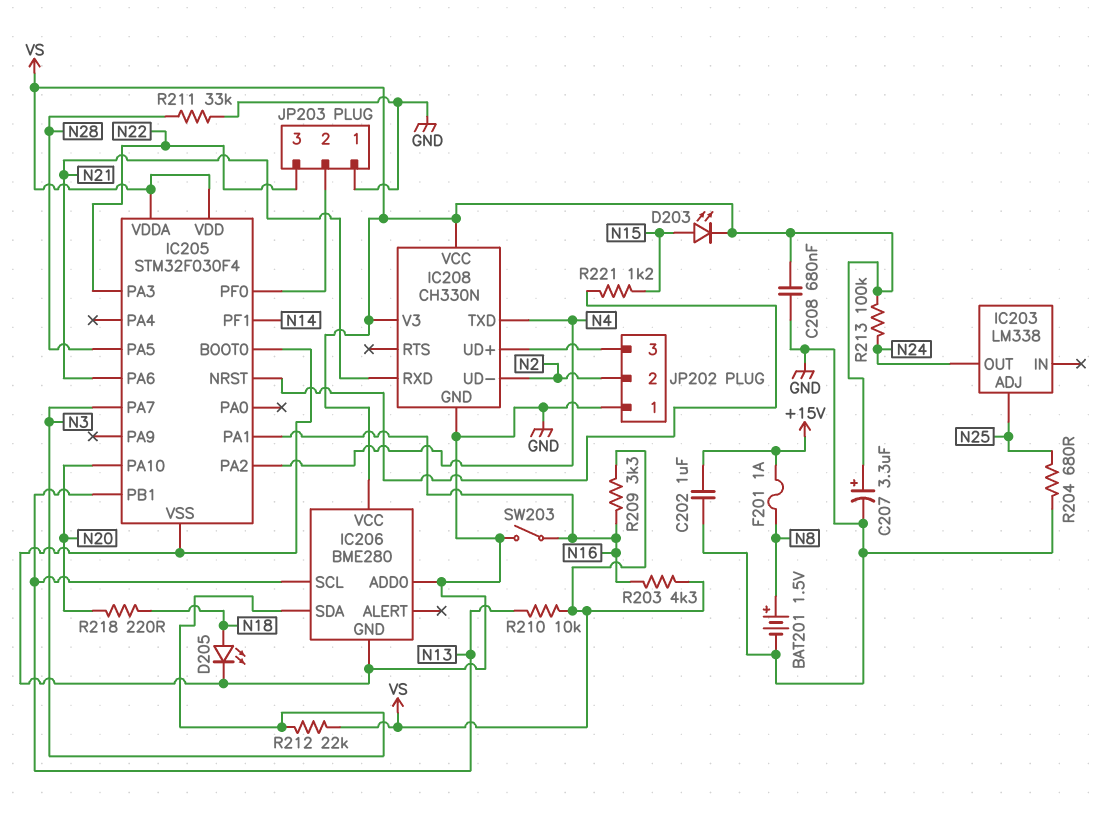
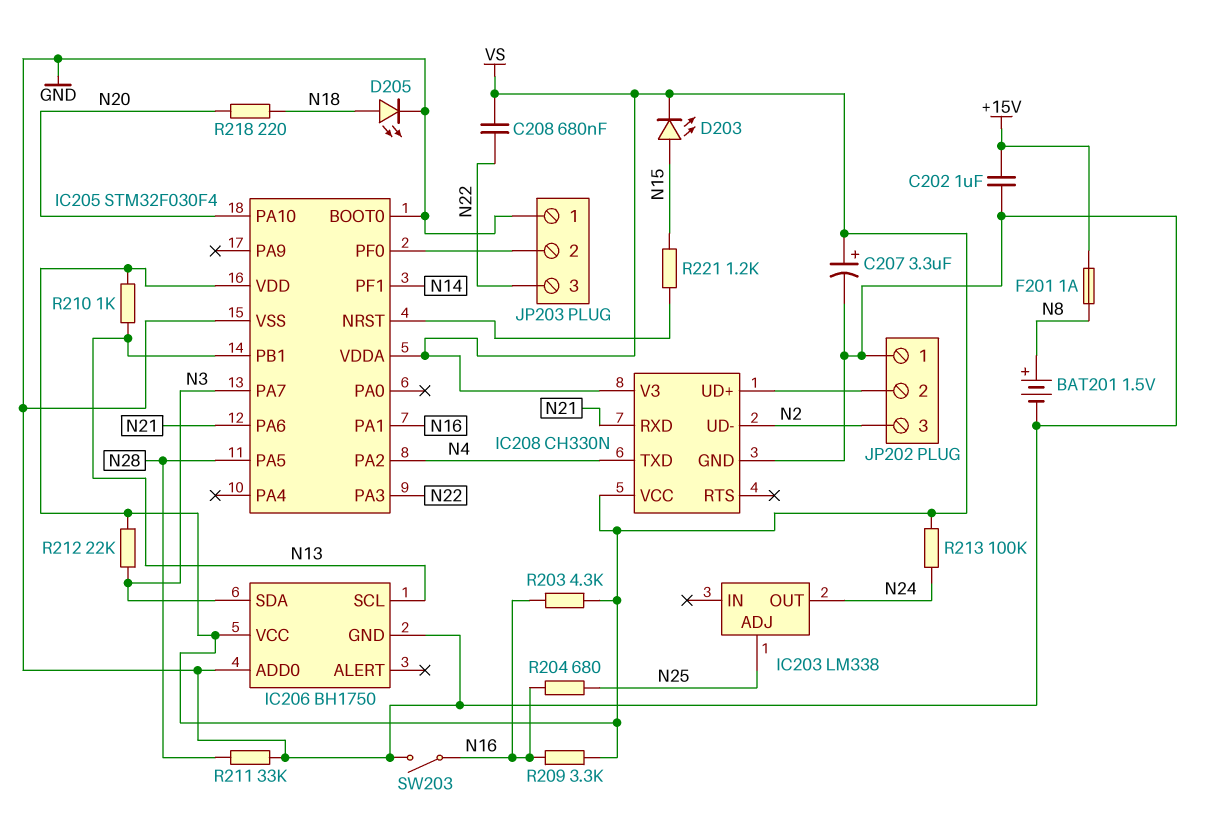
C208: 680nF (GND, VS) -> 680nF (N22, VS)
IC206: BME280 -> BH1750
JP202 pin 2: N2 -> IC208/UD+
JP202 pin 3: IC208/UD+ -> N2
R204: 680 (GND, N25) -> 680 (N16, N25)
R210: 10k (N13, VS) -> 1k (N13, VS)

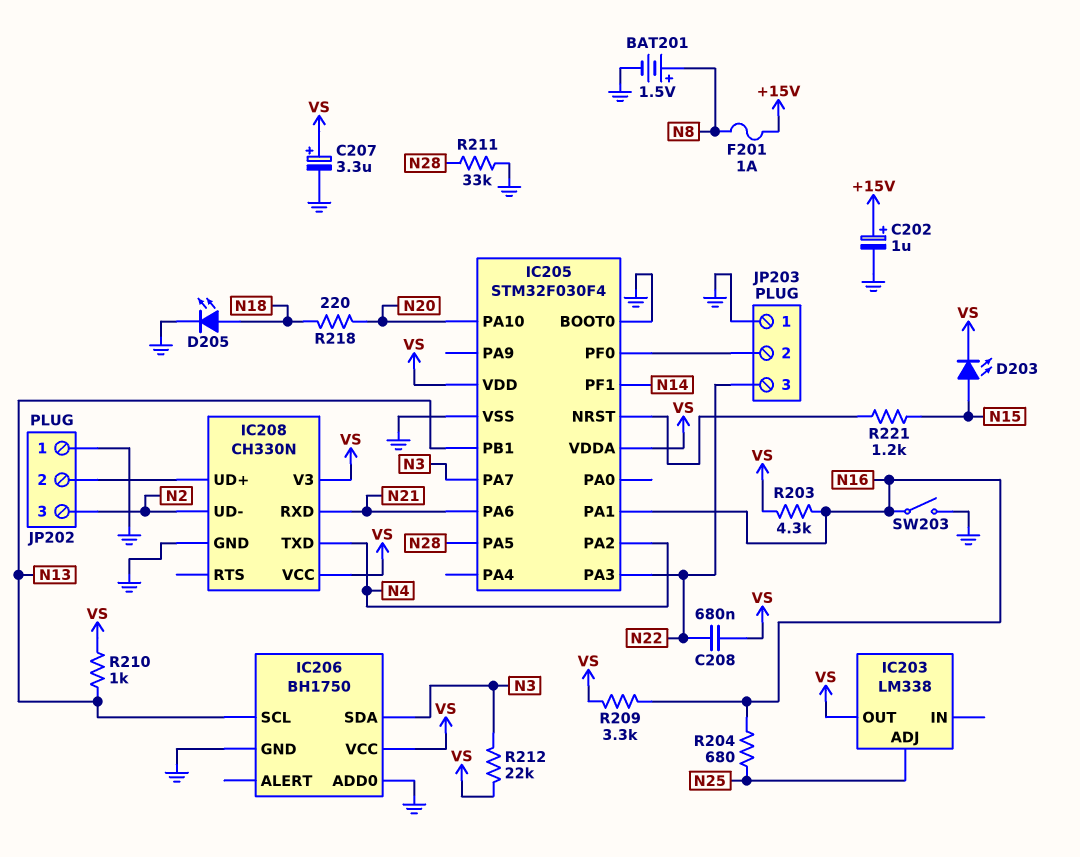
C202: 1uF (+15V, GND) -> 1uF (plus +15V, minus GND)
IC203 pin OUT: N24 -> VS
R213: 100k (N24, VS) -> none

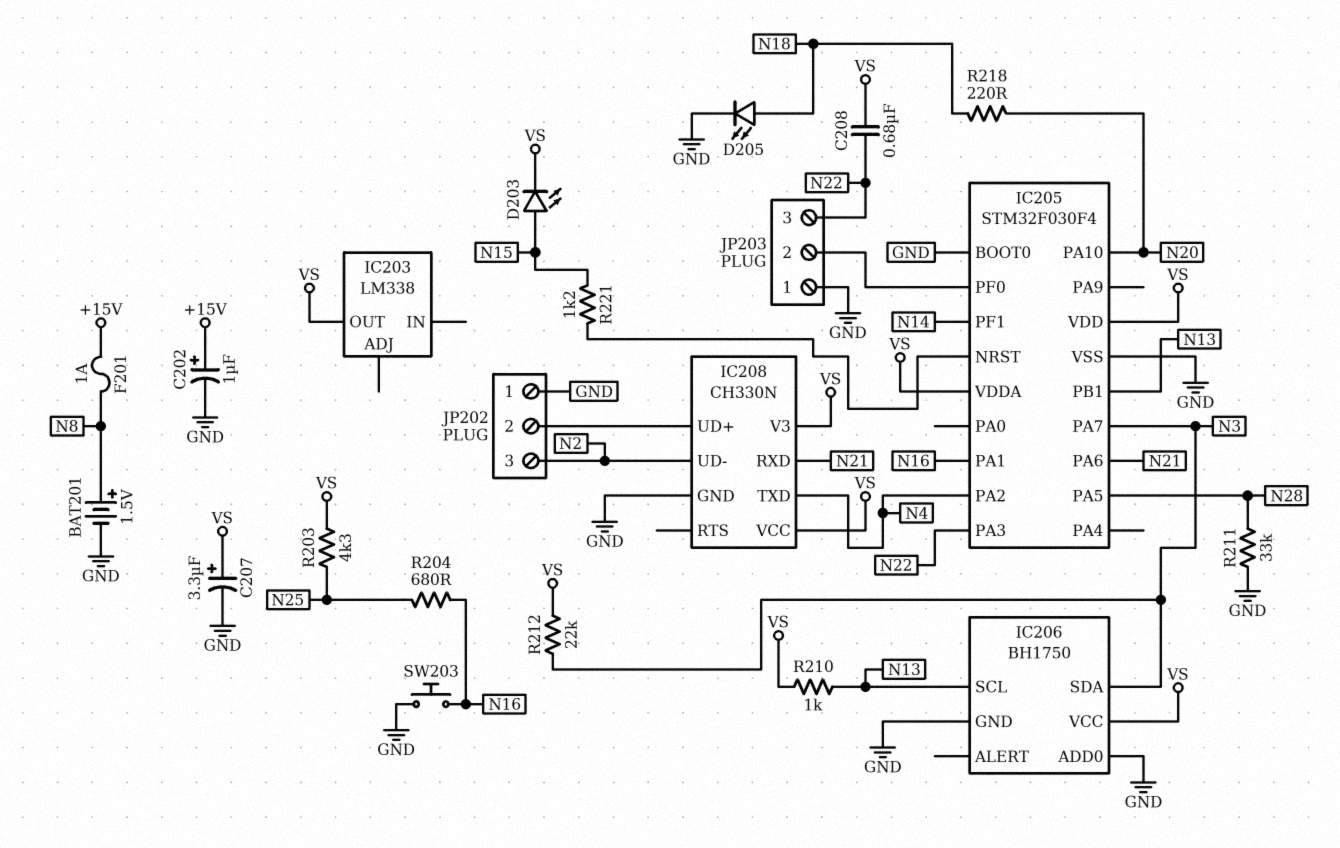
IC203 pin ADJ: N25 -> none
R203: 4.3k (N16, VS) -> 4.3k (N25, VS)
R209: 3.3k (N16, VS) -> none
SW203: switch (GND, N16) -> button (GND, N16)

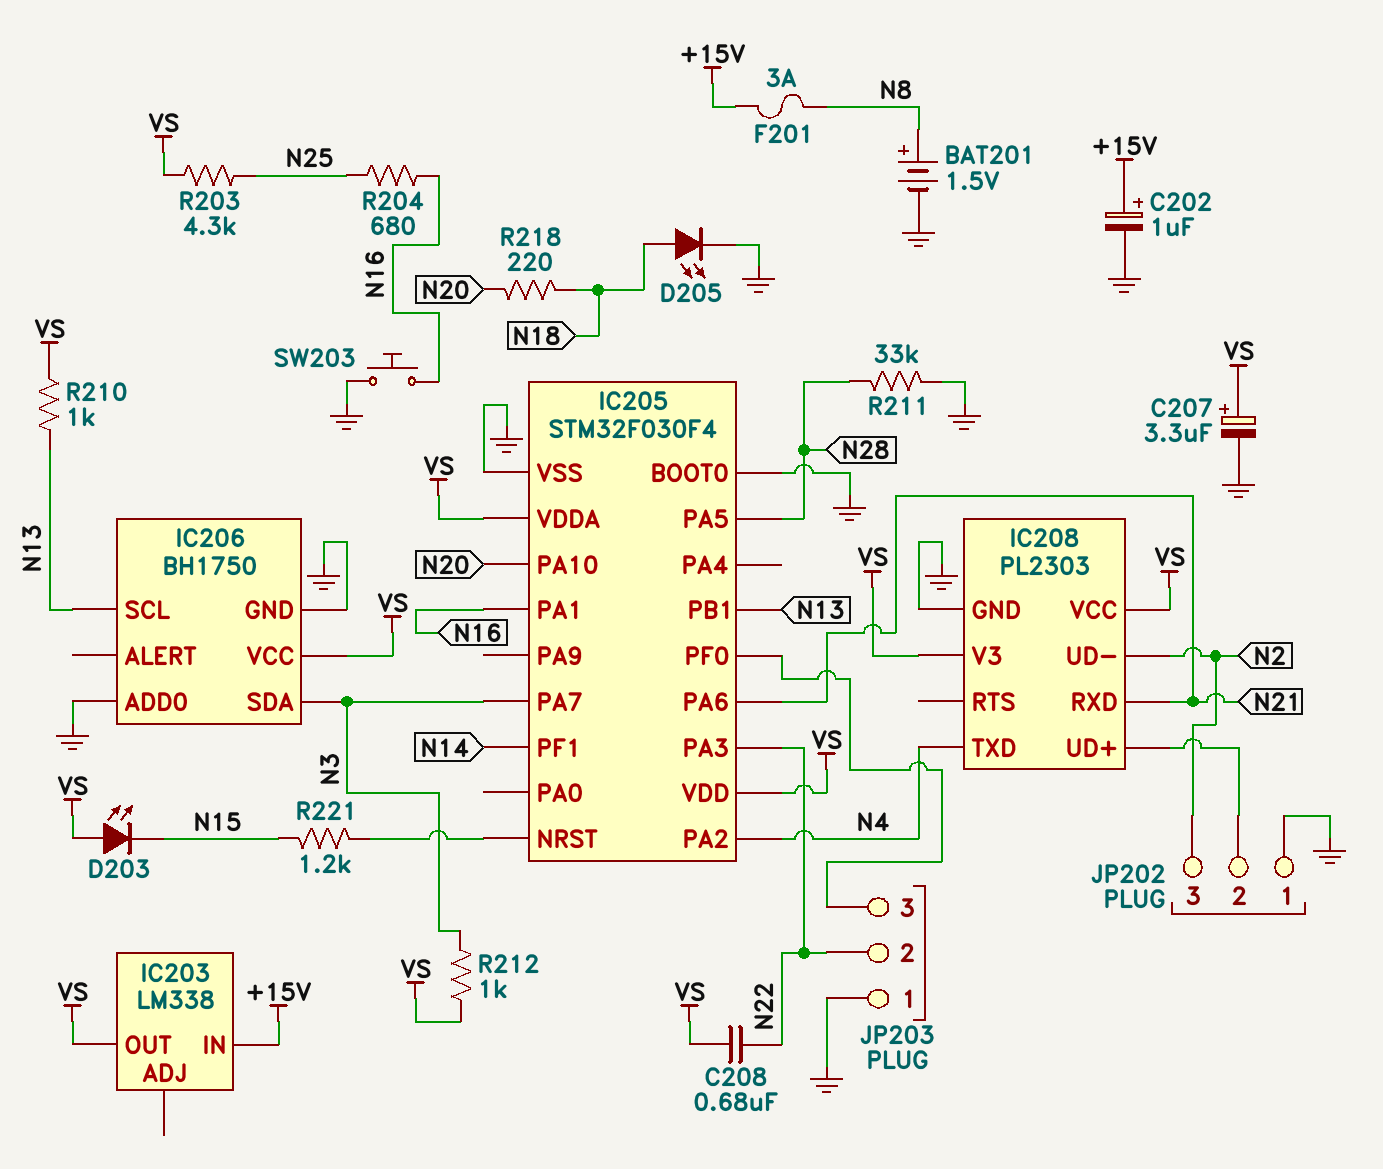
D203: LED (A N15, K VS) -> LED (A VS, K N15)
F201: 1A (+15V, N8) -> 3A (+15V, N8)
IC203 pin IN: none -> +15V
IC208: CH330N -> PL2303
JP203 pin 2: IC205/PF0 -> N22
JP203 pin 3: N22 -> IC205/PF0
R212: 22k (N3, VS) -> 1k (N3, VS)

